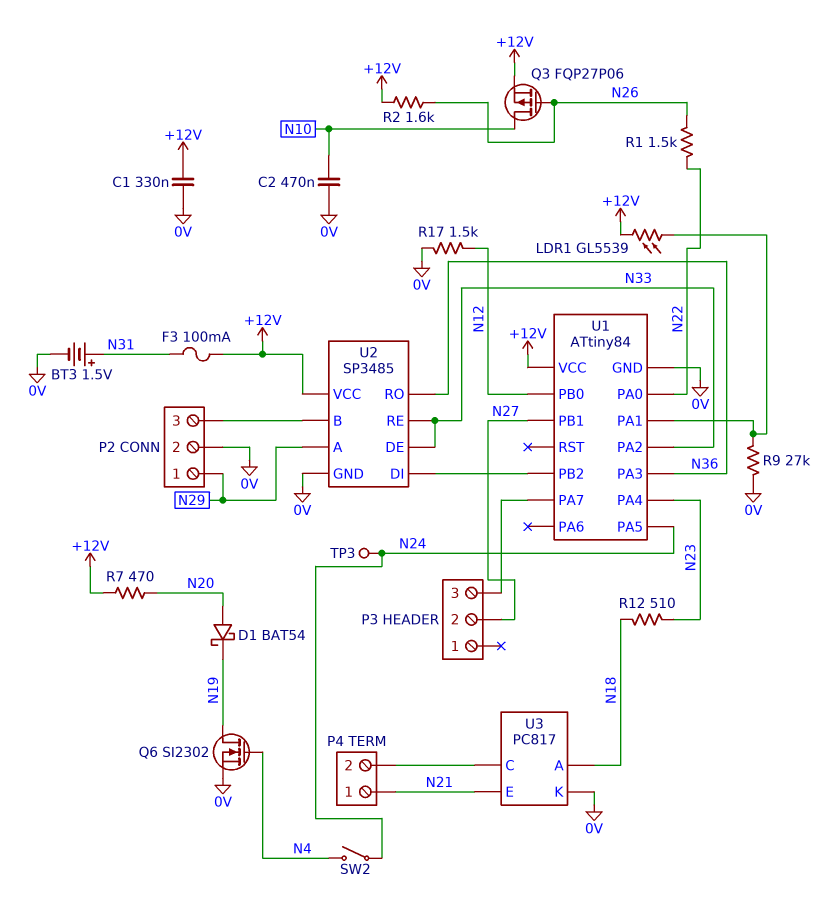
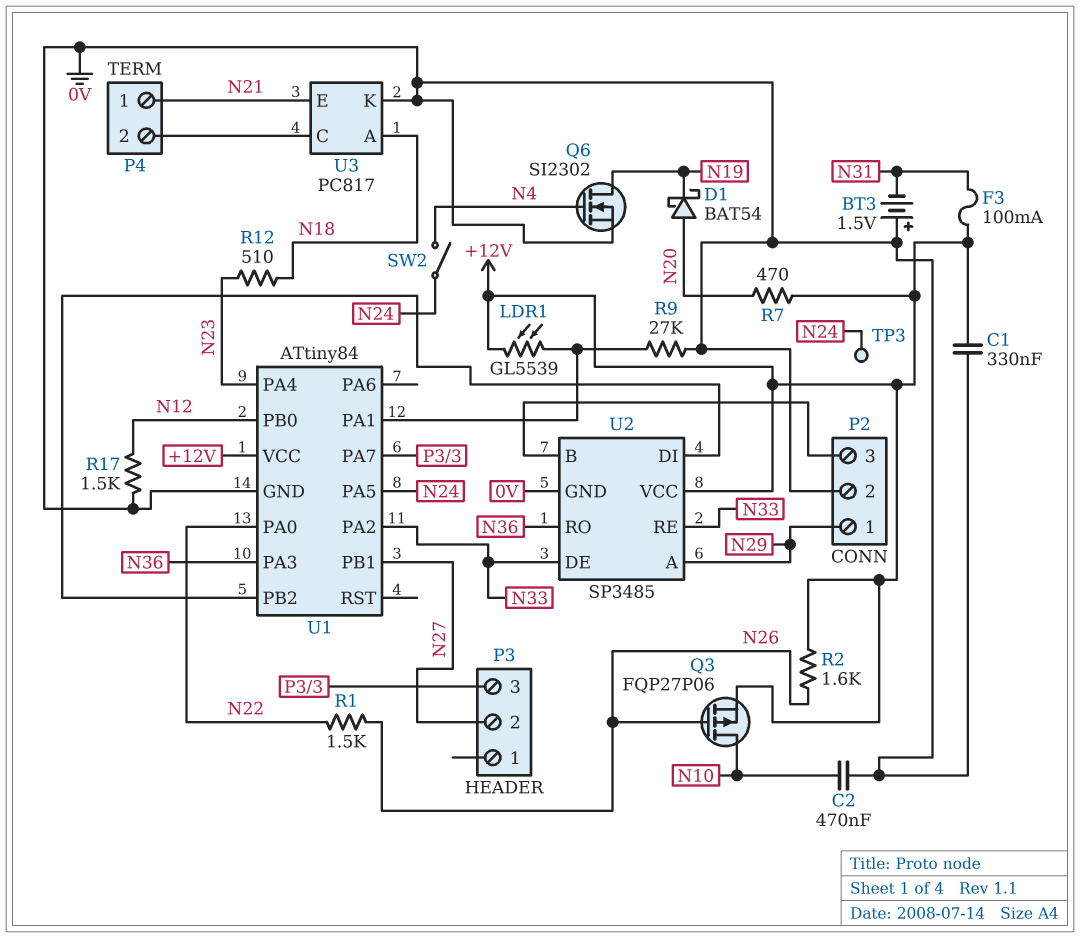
BT3: 1.5V (plus N31, minus 0V) -> 1.5V (plus 0V, minus N31)

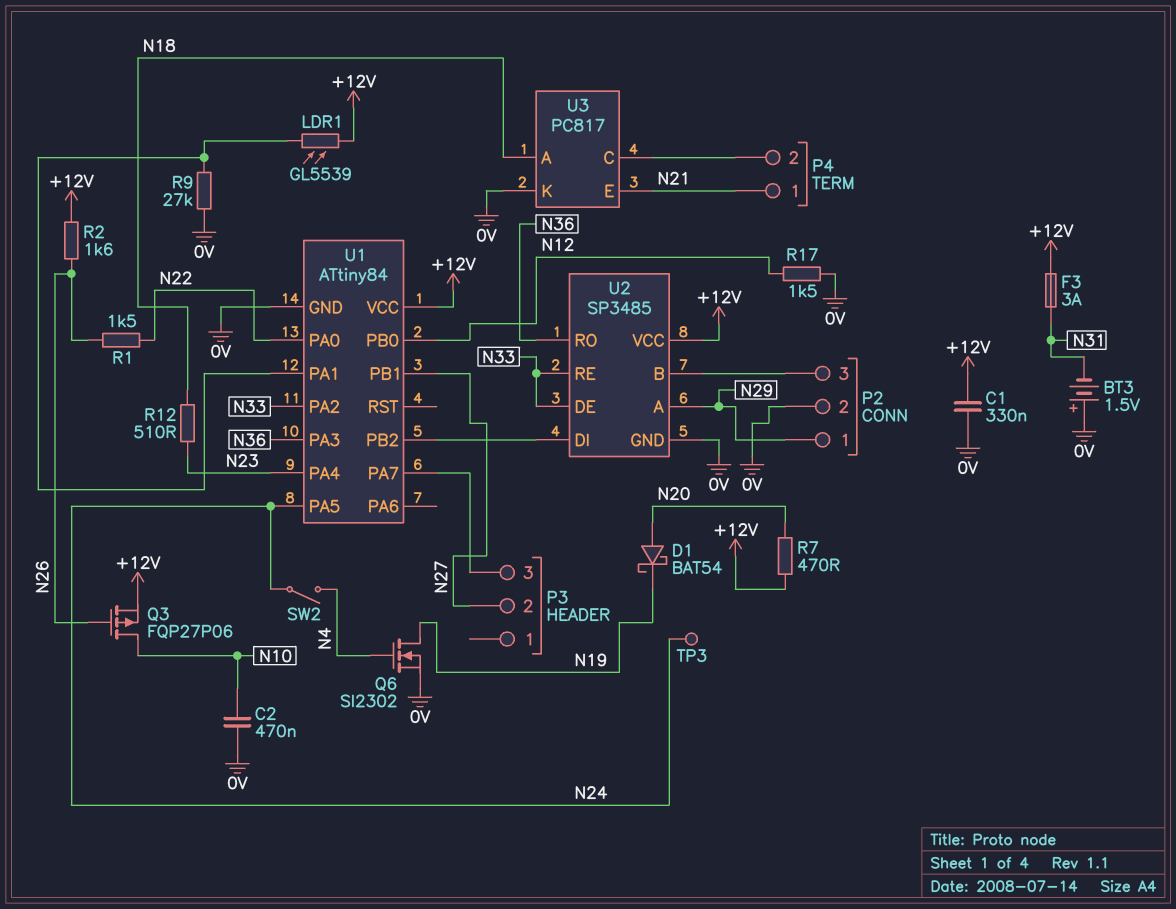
F3: 100mA (+12V, N31) -> 3A (+12V, N31)

